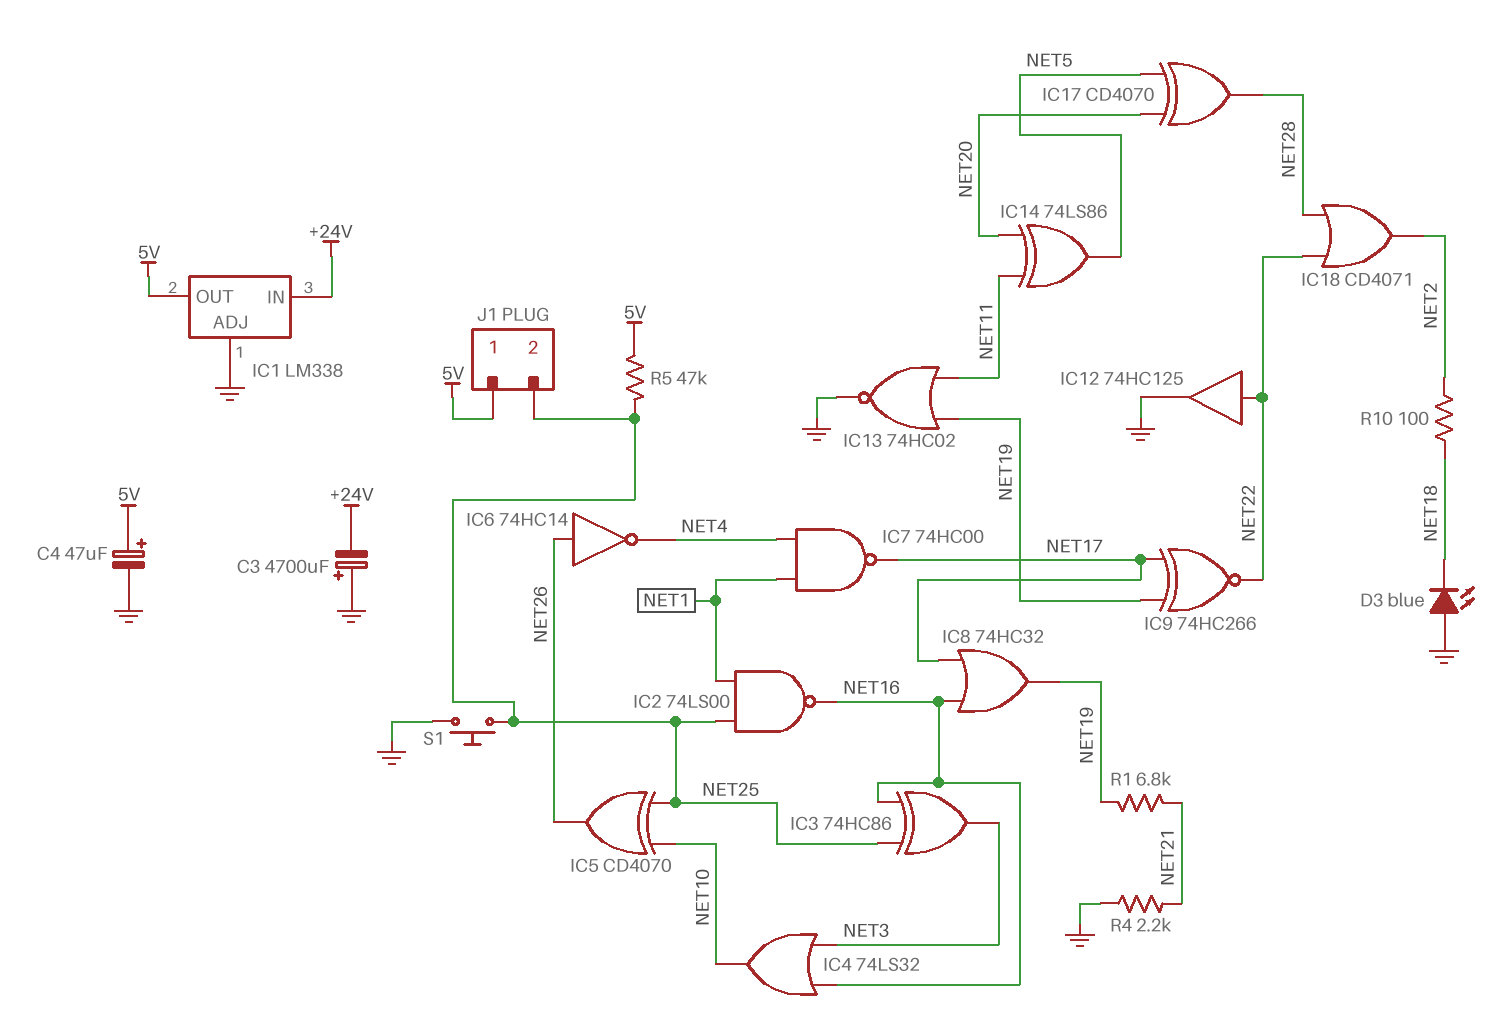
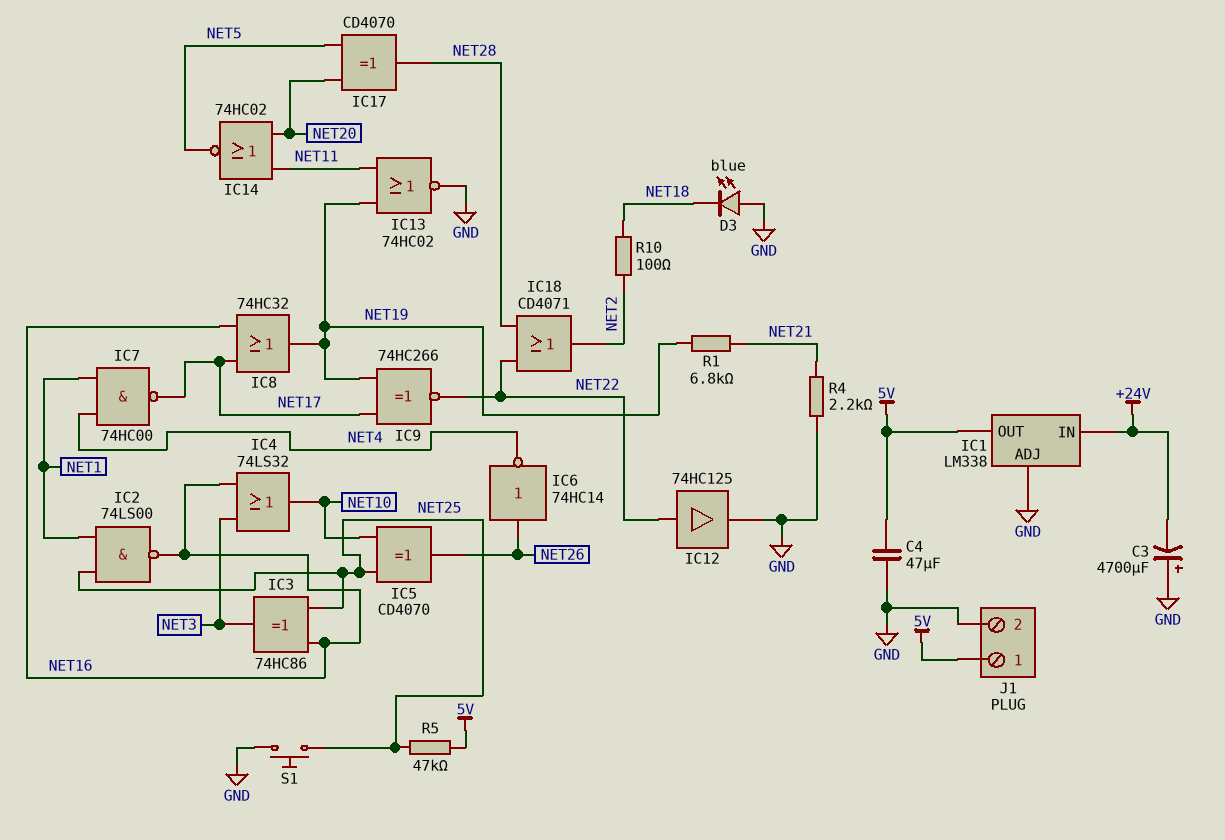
C4: 47uF (plus 5V, minus GND) -> 47uF (5V, GND)
IC14: XOR 74LS86 (in NET11, in NET20, out NET5) -> NOR 74HC02 (in NET11, in NET20, out NET5)
J1 pin 2: NET25 -> GND

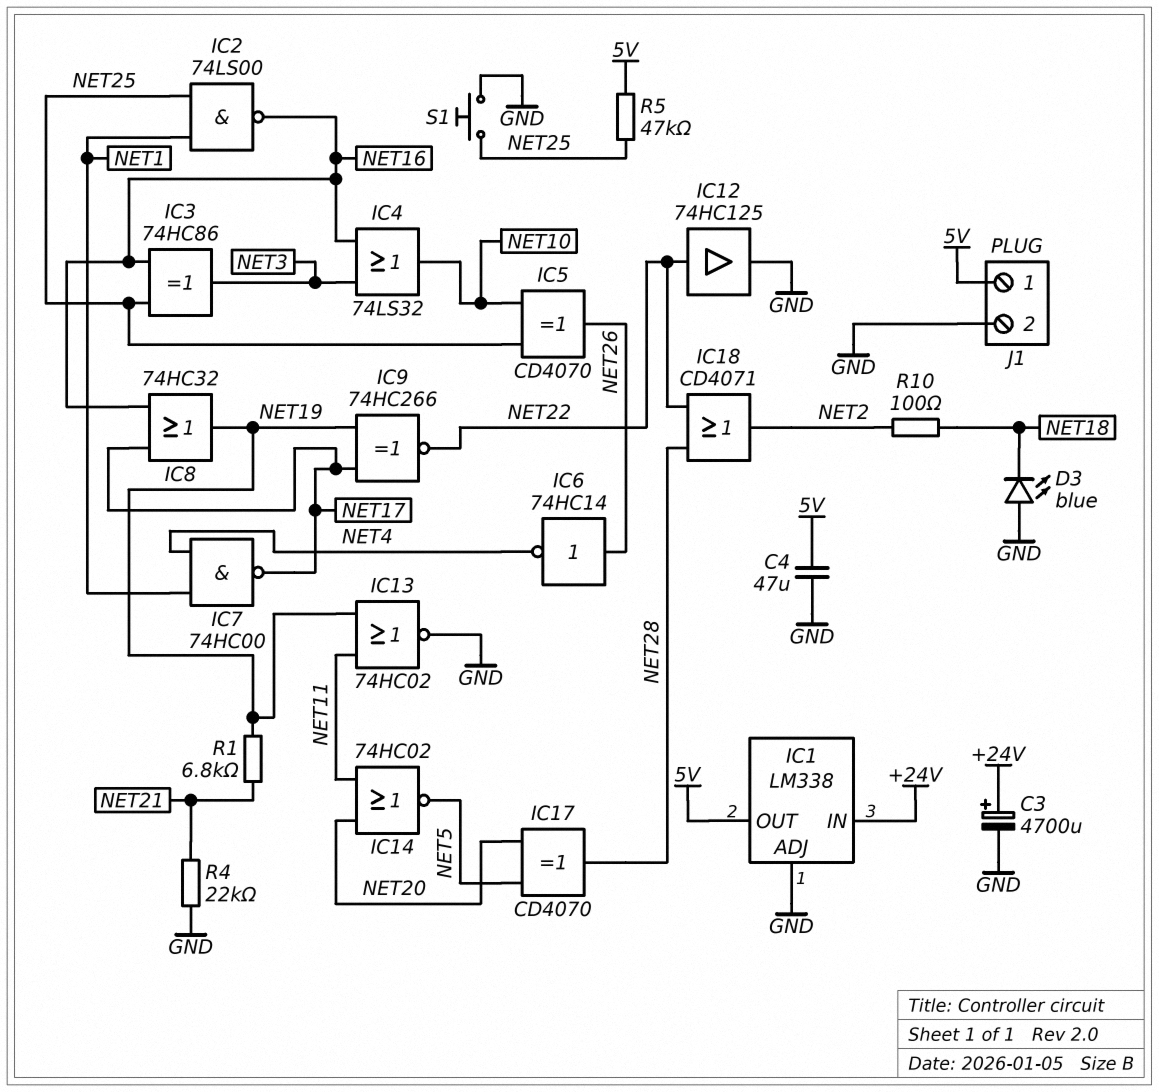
C3: 4700uF (plus GND, minus +24V) -> 4700uF (plus +24V, minus GND)
R4: 2.2k (GND, NET21) -> 22k (GND, NET21)

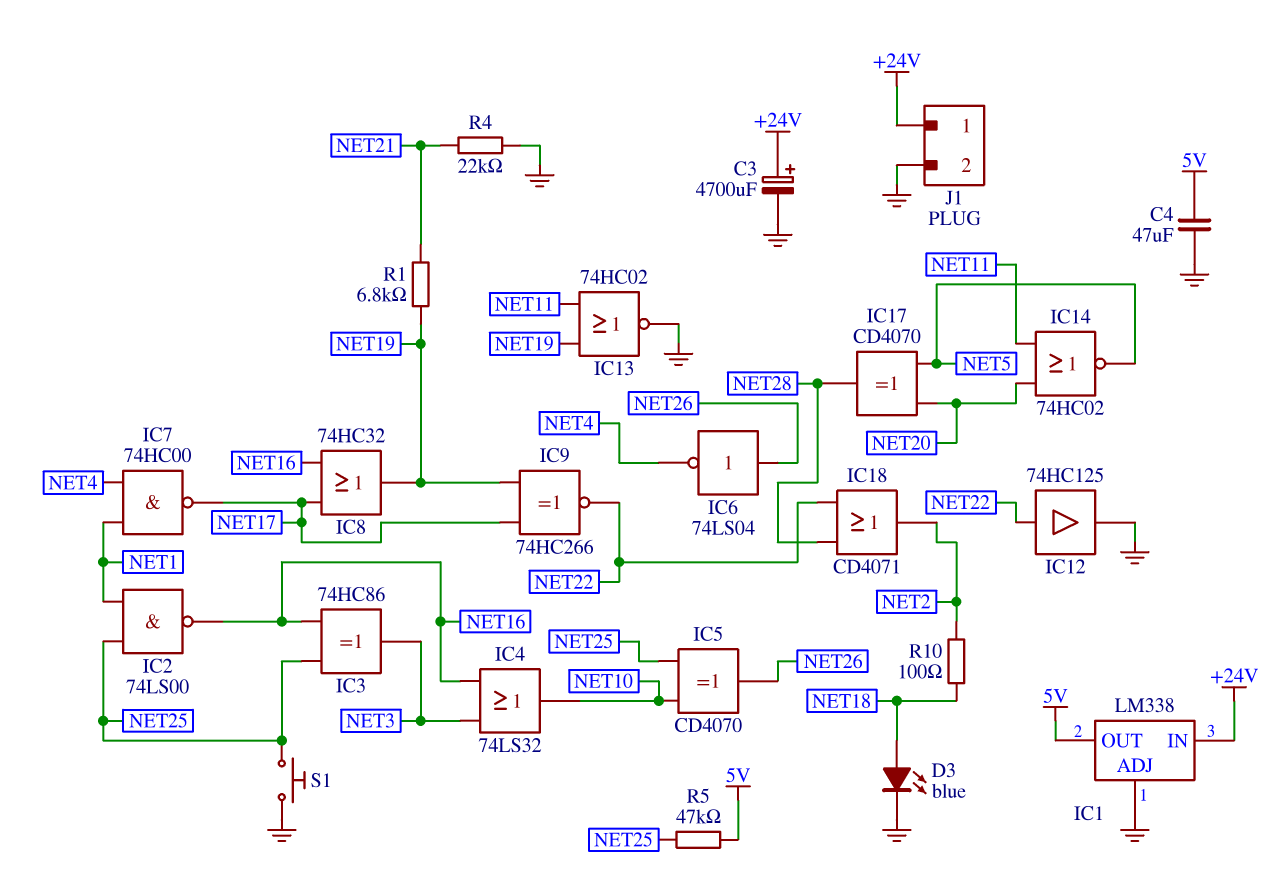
D3: LED blue (A GND, K NET18) -> LED blue (A NET18, K GND)
IC6: NOT 74HC14 (in NET26, out NET4) -> NOT 74LS04 (in NET26, out NET4)
J1 pin 1: 5V -> +24V

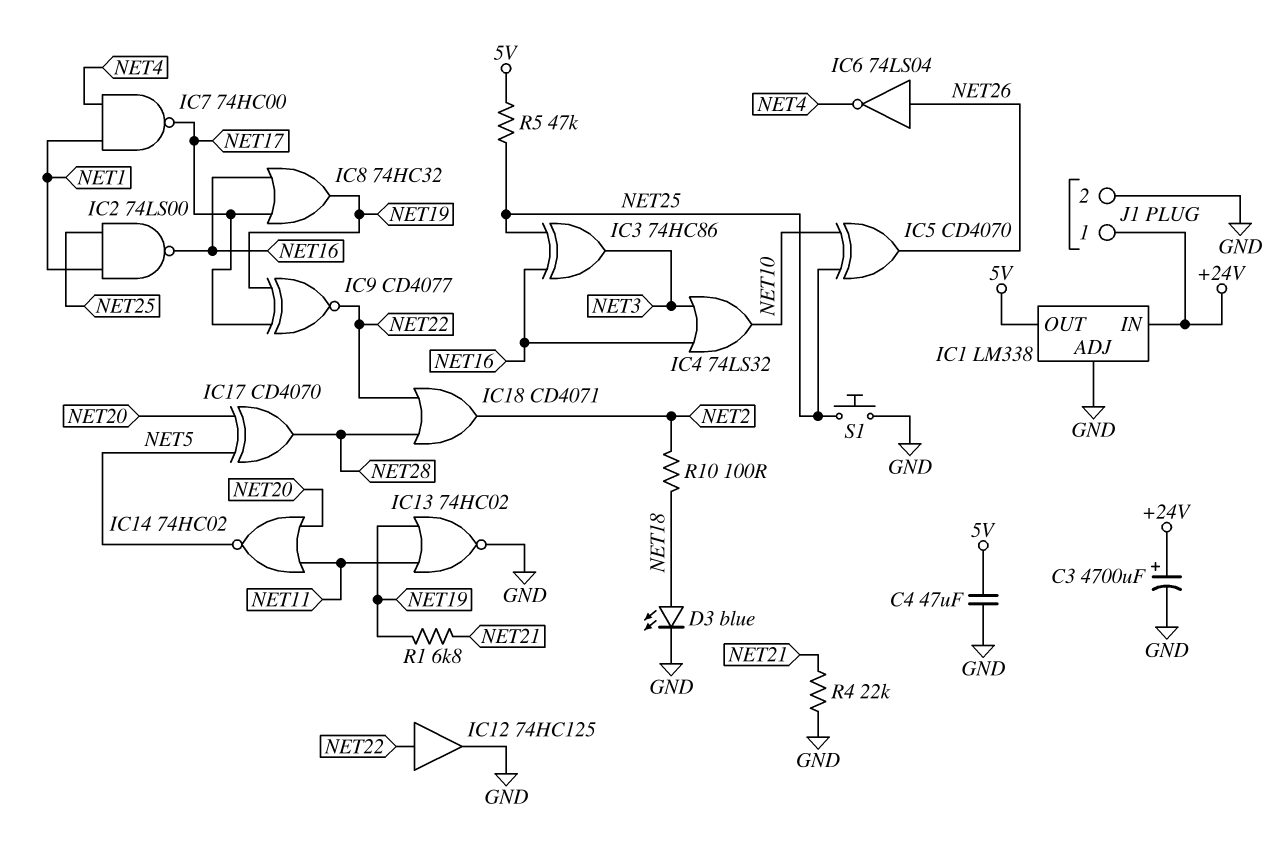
IC9: XNOR 74HC266 (in NET17, in NET19, out NET22) -> XNOR CD4077 (in NET17, in NET19, out NET22)

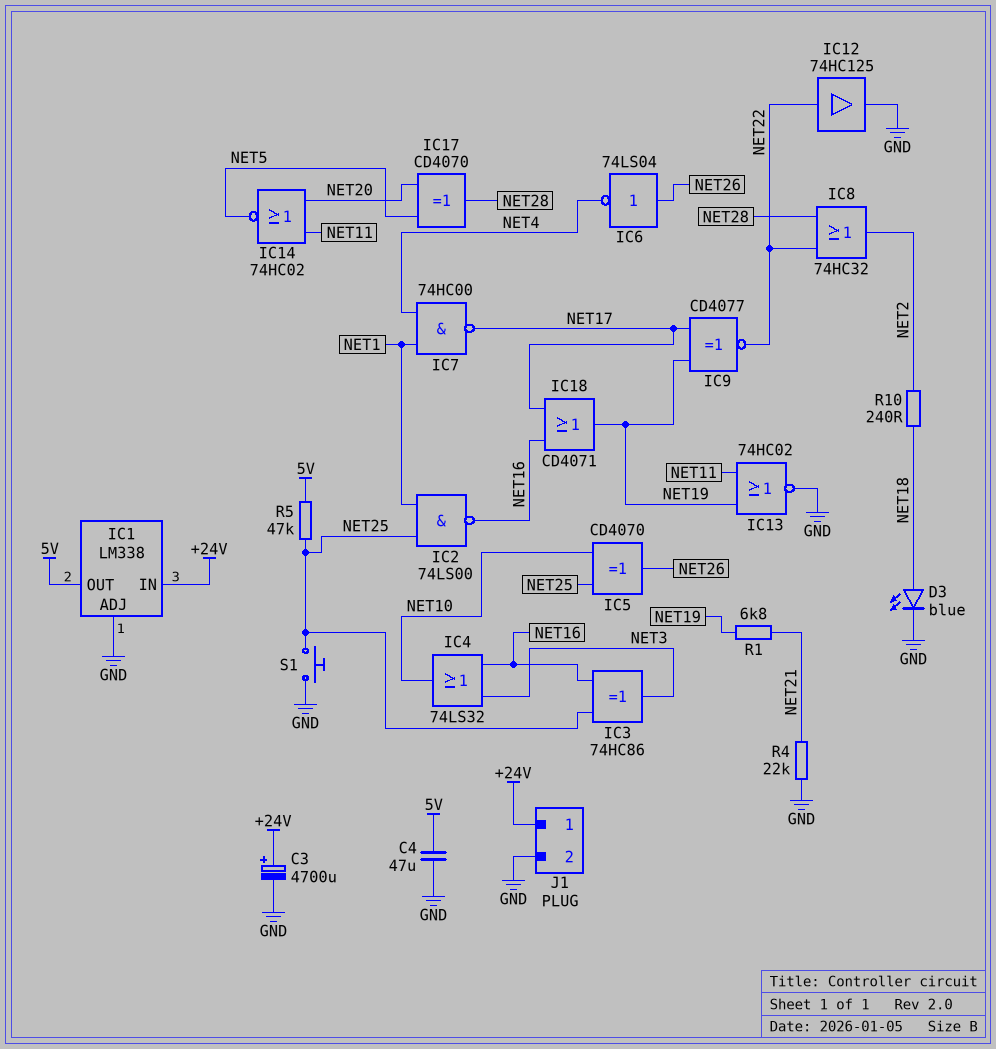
IC8: OR 74HC32 (in NET16, in NET17, out NET19) -> OR 74HC32 (in NET22, in NET28, out NET2)
IC18: OR CD4071 (in NET22, in NET28, out NET2) -> OR CD4071 (in NET16, in NET17, out NET19)
R10: 100 (NET2, NET18) -> 240 (NET2, NET18)

